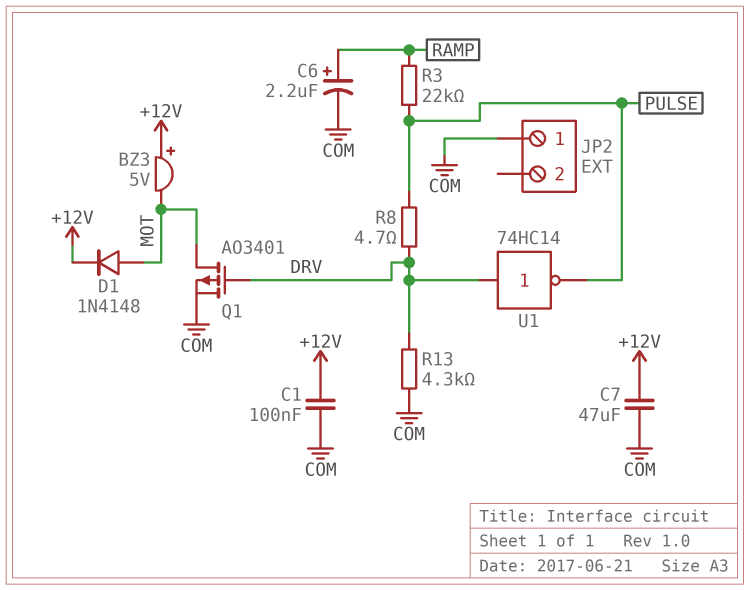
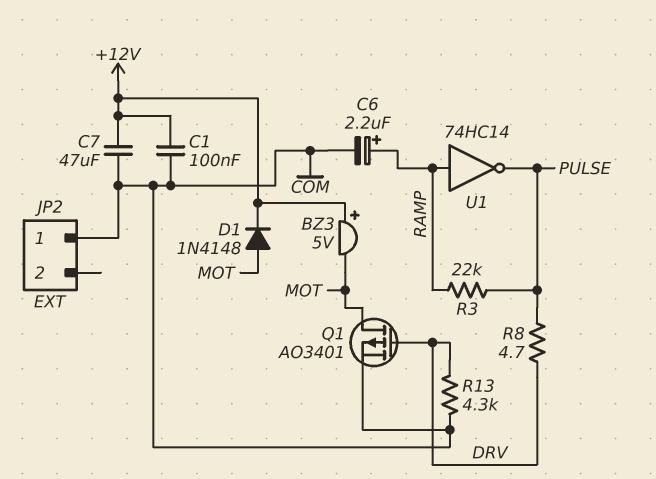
U1: NOT 74HC14 (in DRV, out PULSE) -> NOT 74HC14 (in RAMP, out PULSE)

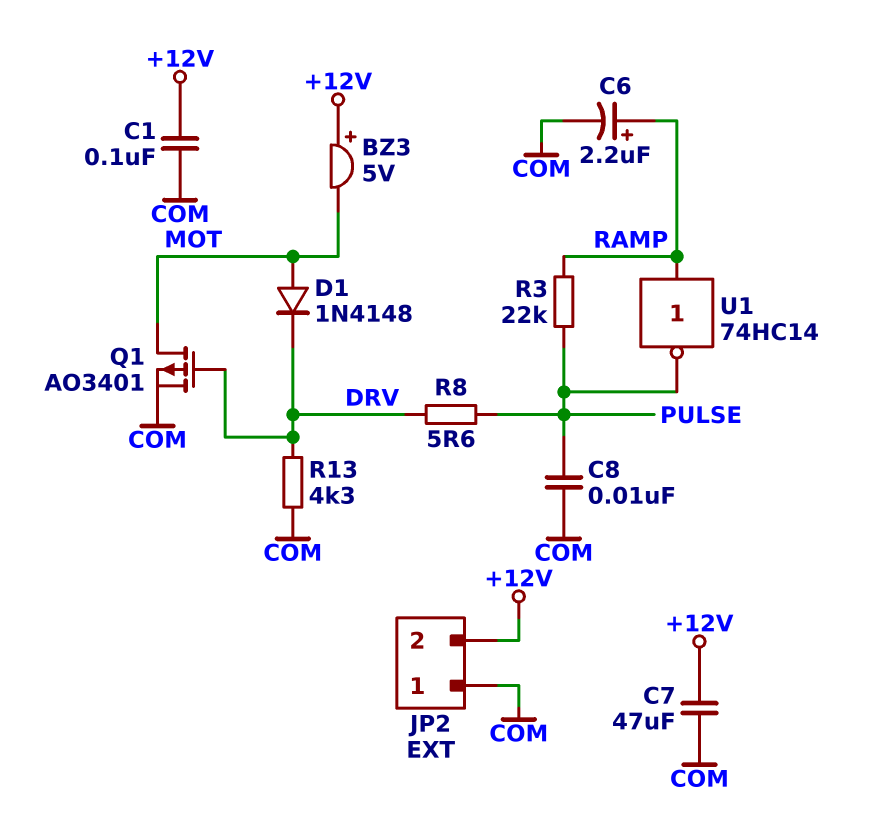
C8: none -> 10nF (COM, PULSE)
D1: diode 1N4148 (A MOT, K +12V) -> diode 1N4148 (A MOT, K DRV)
JP2 pin 2: none -> +12V
R8: 4.7 (DRV, PULSE) -> 5.6 (DRV, PULSE)

